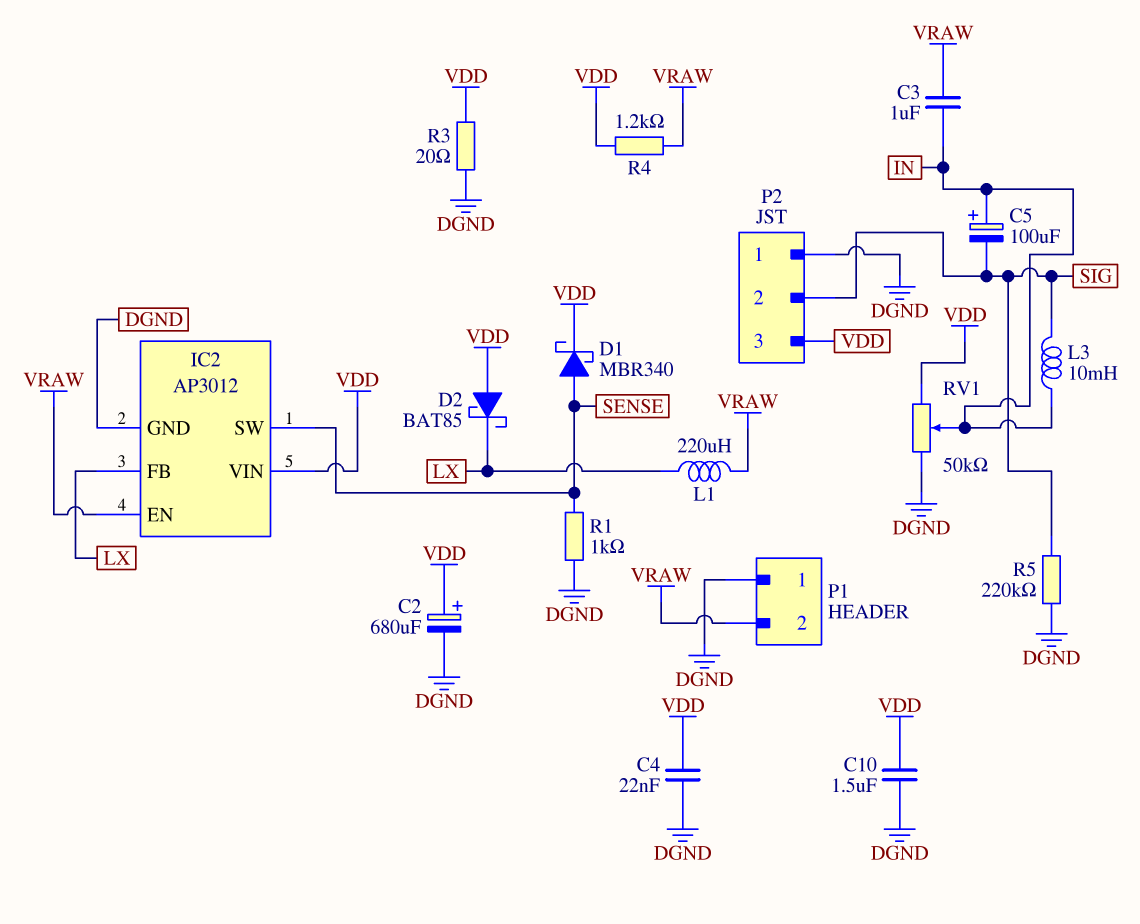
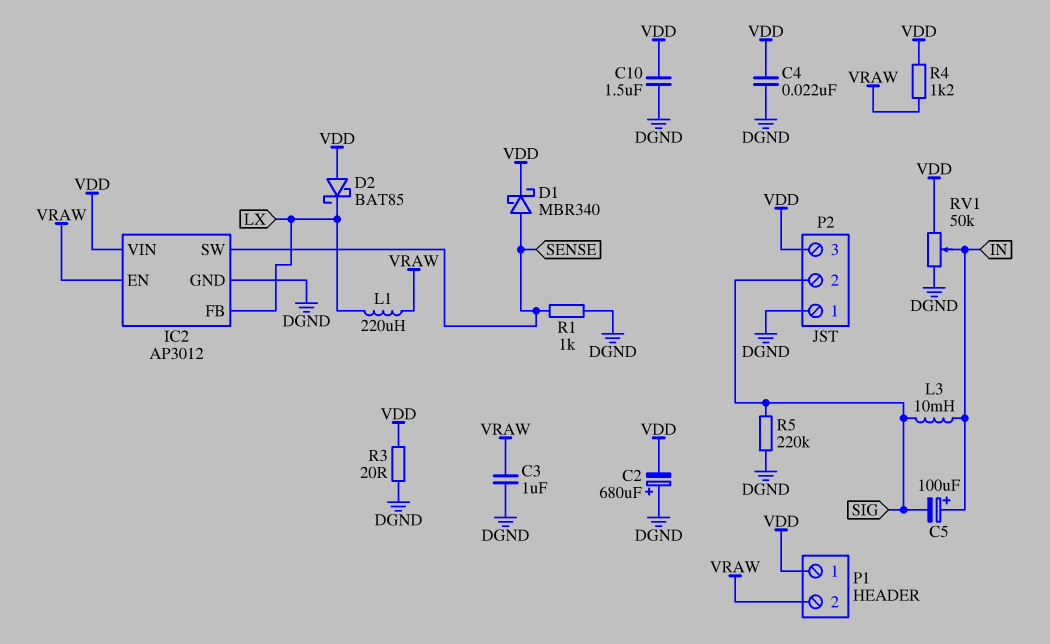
C2: 680uF (plus VDD, minus DGND) -> 680uF (plus DGND, minus VDD)
C3: 1uF (IN, VRAW) -> 1uF (DGND, VRAW)
P1 pin 1: DGND -> VDD

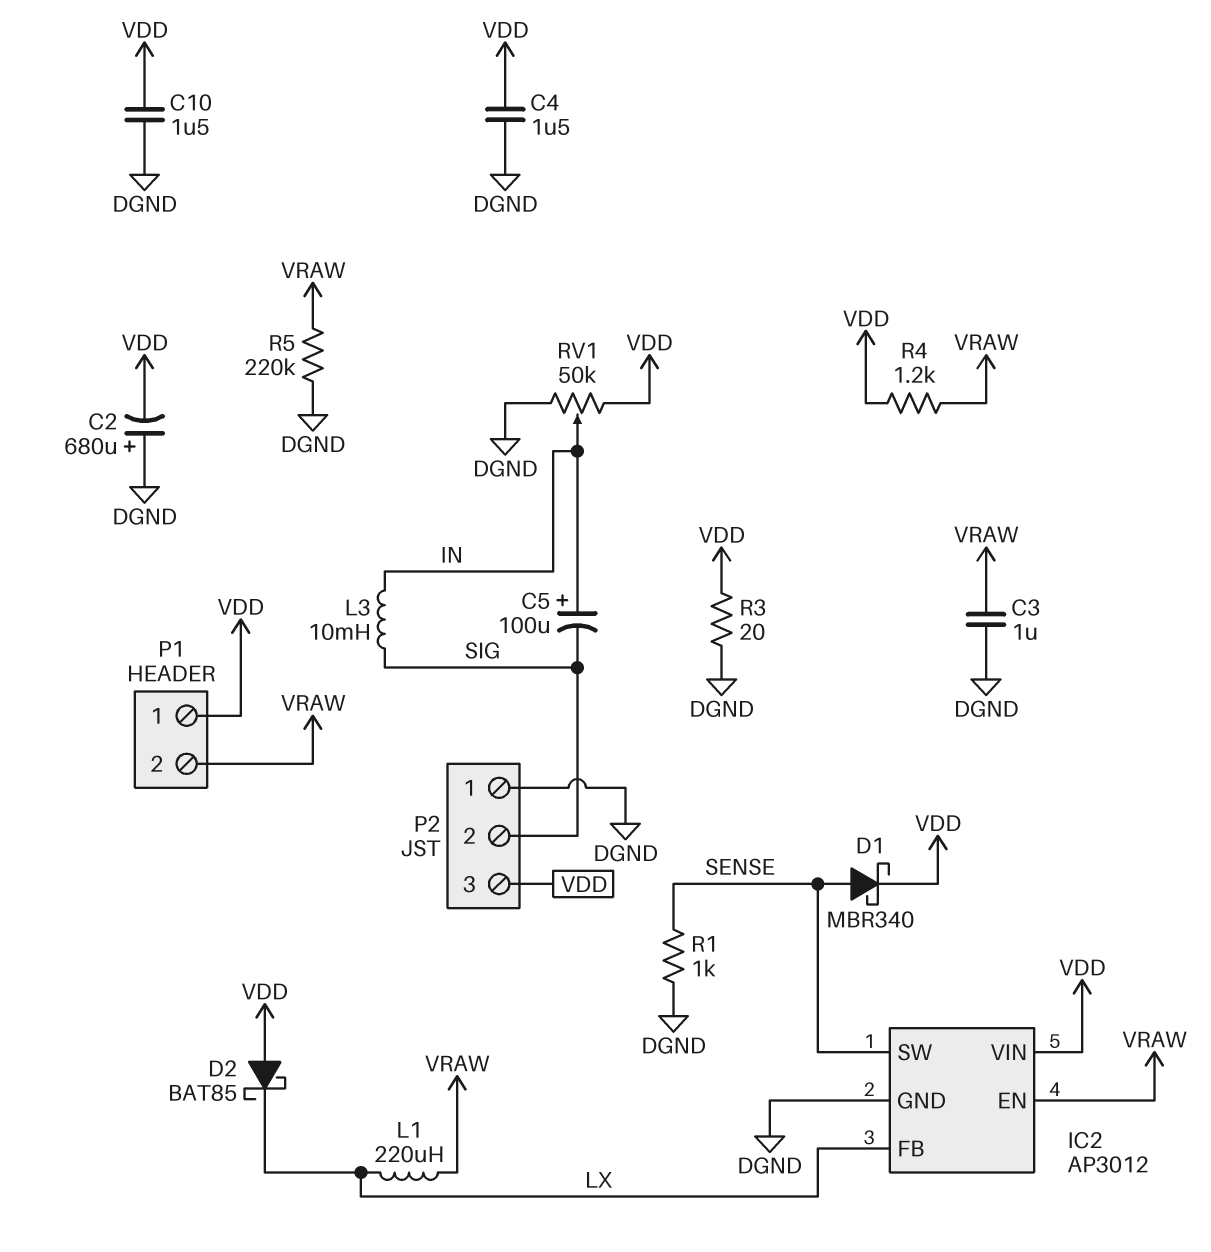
C4: 22nF (DGND, VDD) -> 1.5uF (DGND, VDD)
R5: 220k (DGND, SIG) -> 220k (DGND, VRAW)

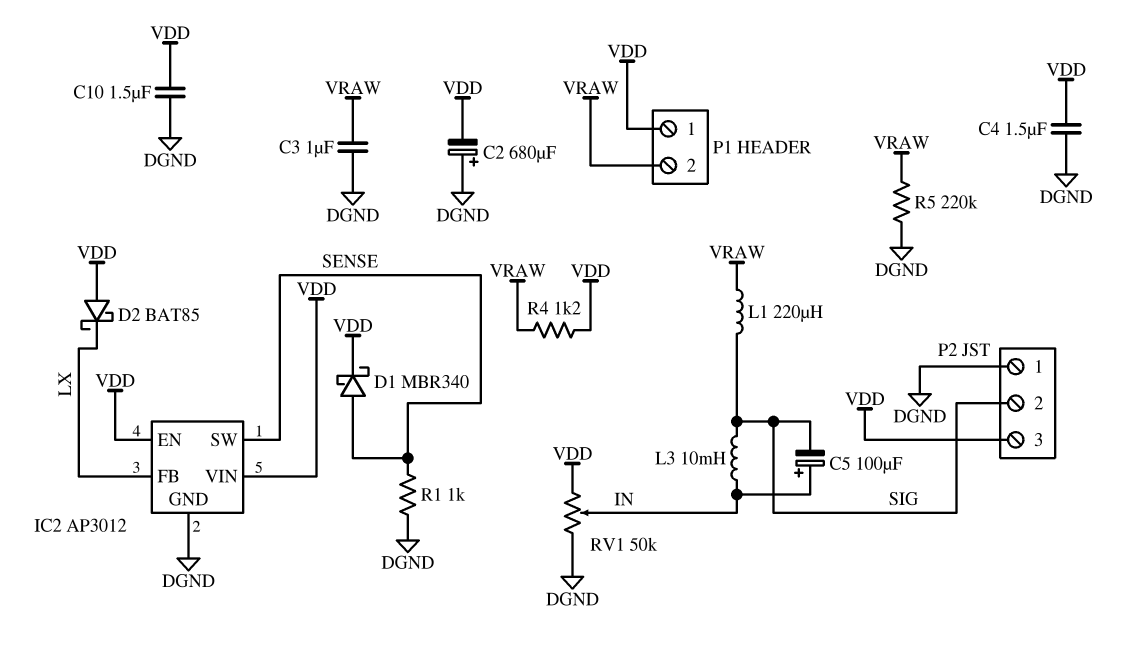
IC2 pin EN: VRAW -> VDD
L1: 220uH (LX, VRAW) -> 220uH (SIG, VRAW)
R3: 20 (DGND, VDD) -> none

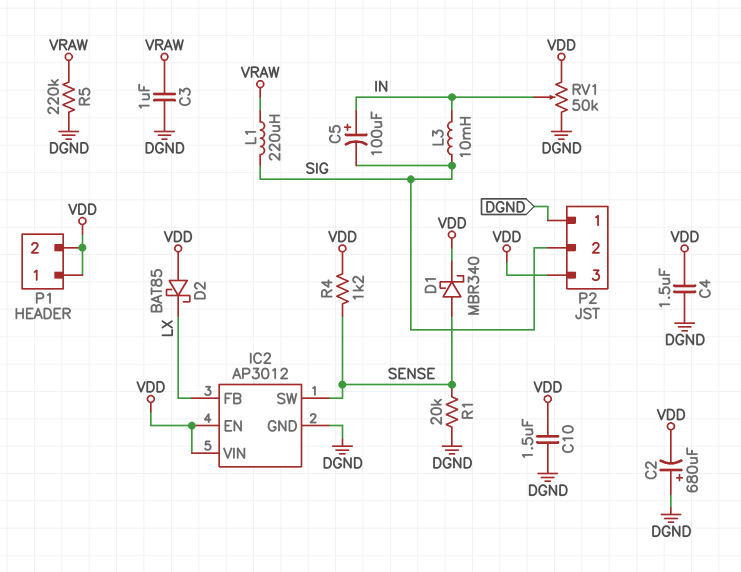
P1 pin 2: VRAW -> VDD
R1: 1k (DGND, SENSE) -> 20k (DGND, SENSE)
R4: 1.2k (VDD, VRAW) -> 1.2k (SENSE, VDD)

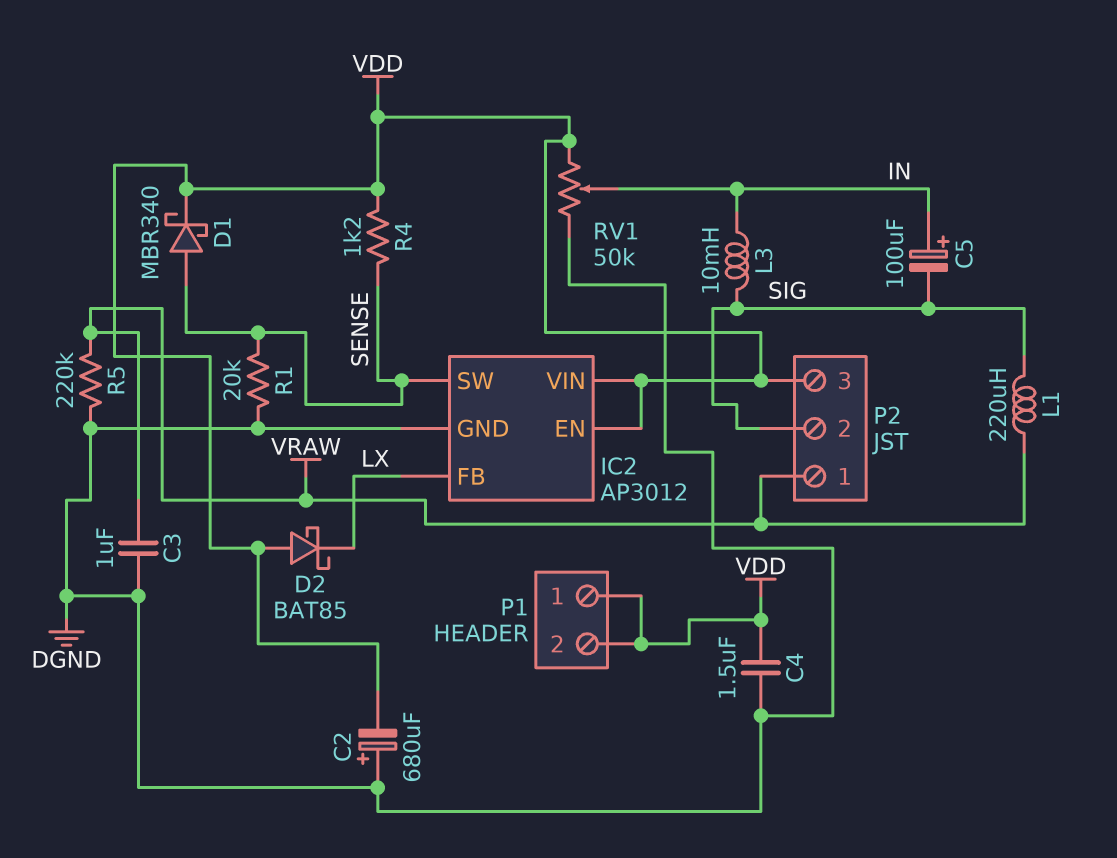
C10: 1.5uF (DGND, VDD) -> none
P2 pin 1: DGND -> VRAW

